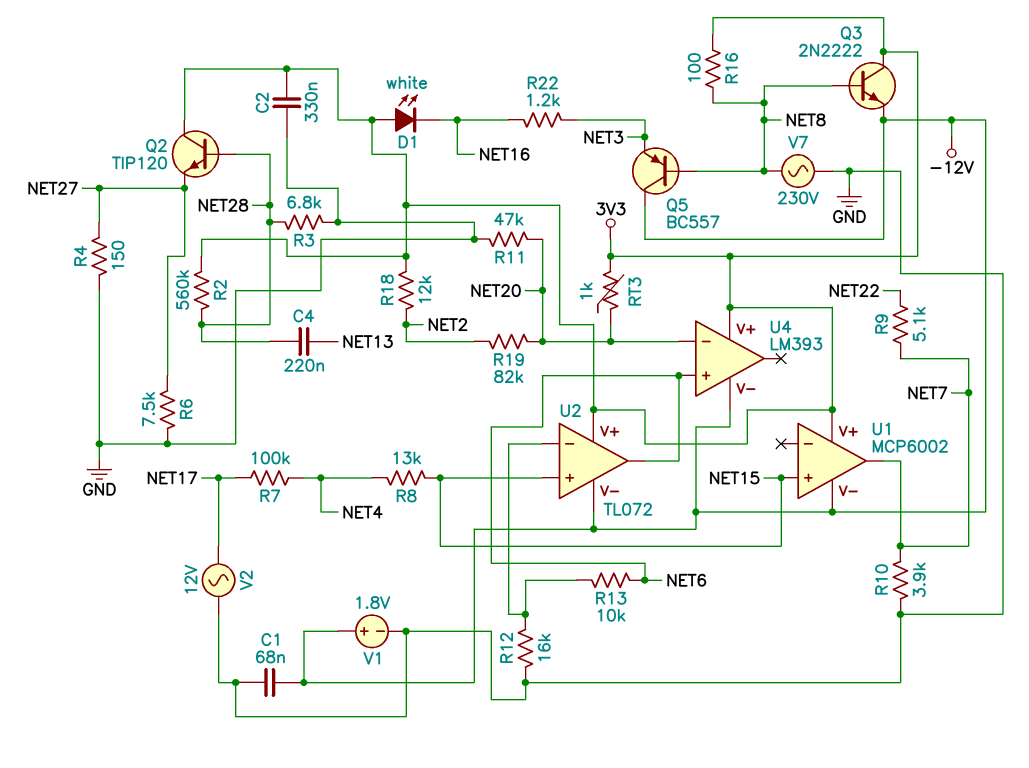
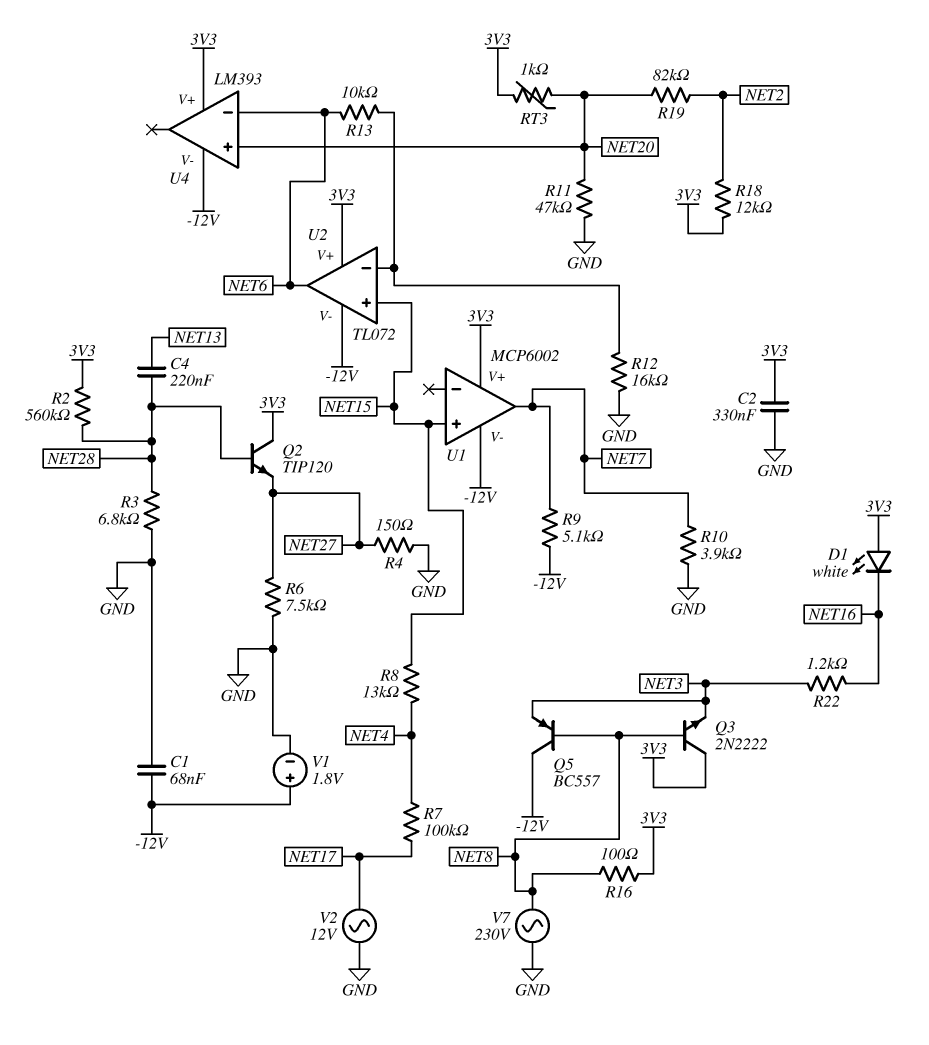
Q3: NPN 2N2222 (B NET8, C 3V3, E -12V) -> NPN 2N2222 (B NET8, C 3V3, E NET3)
R9: 5.1k (NET7, NET22) -> 5.1k (-12V, NET7)
U4 pin in+: NET6 -> NET20
U4 pin in-: NET20 -> NET6

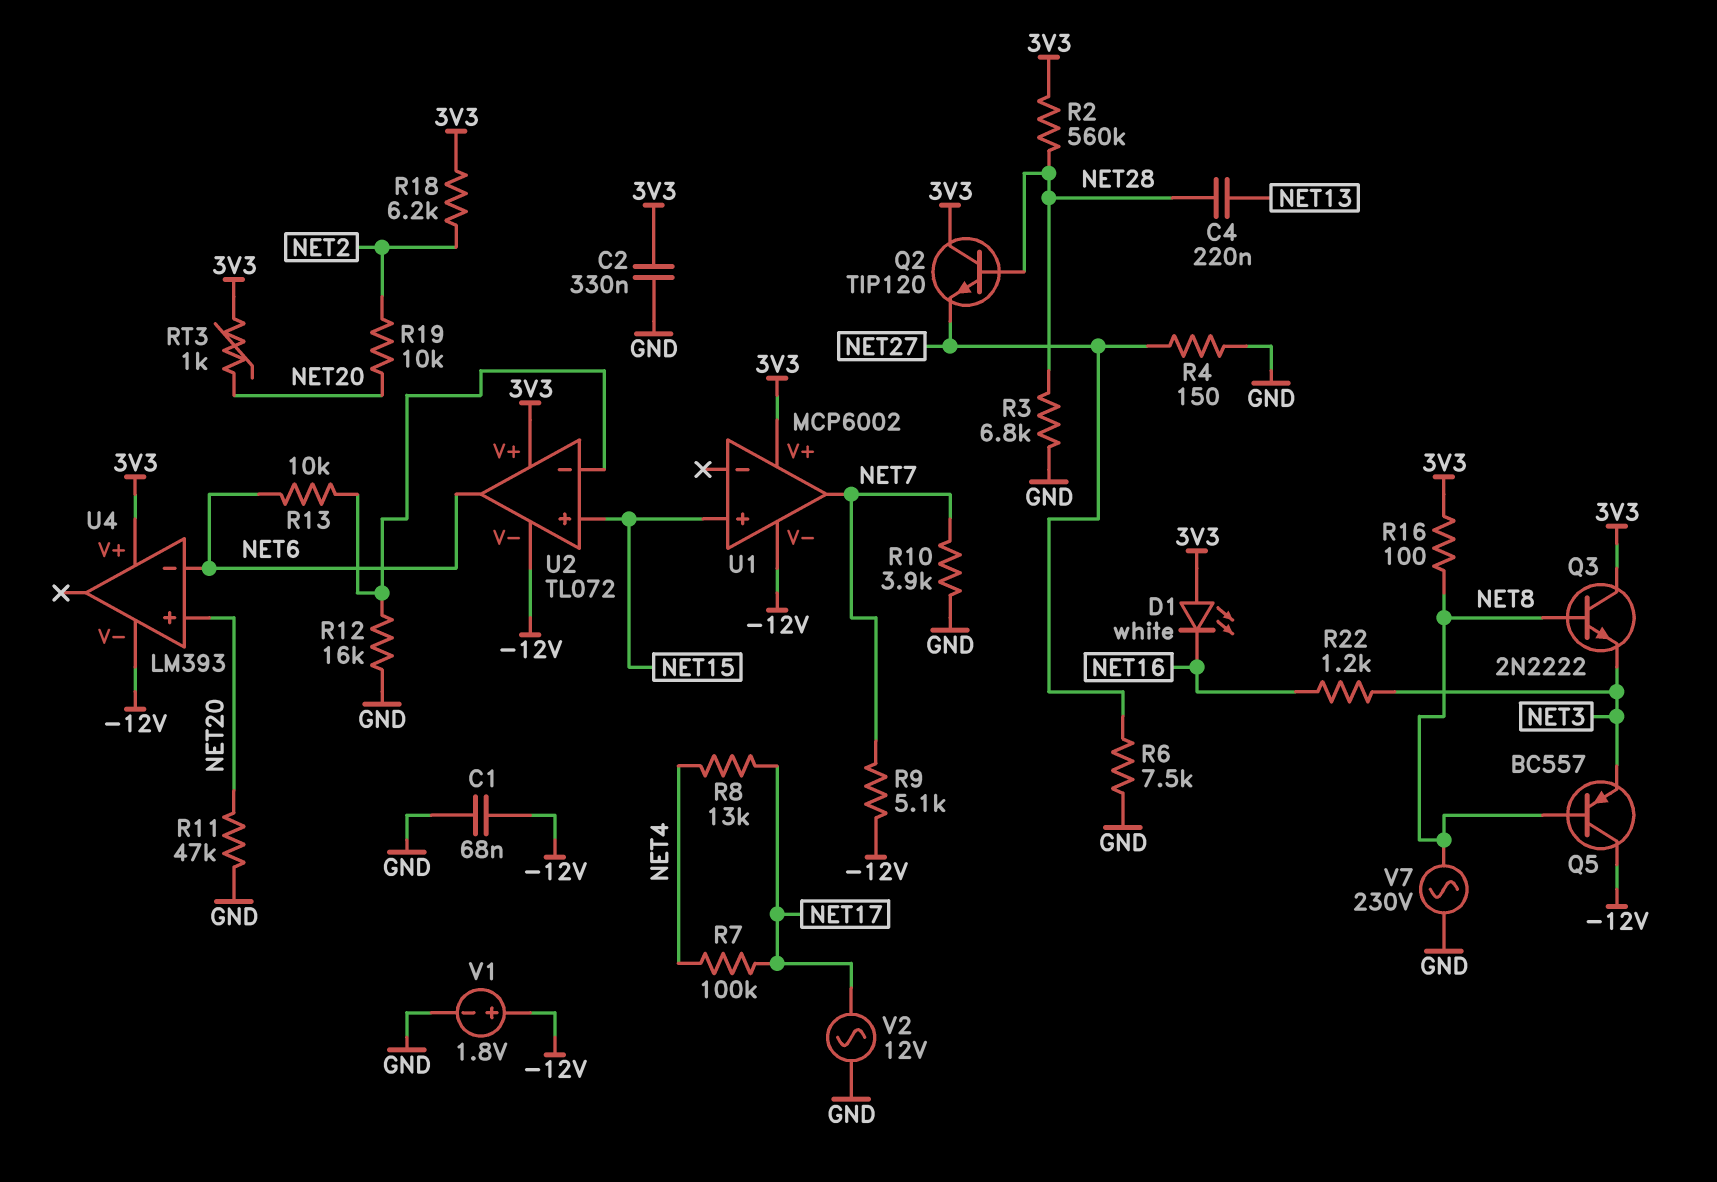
R8: 13k (NET4, NET15) -> 13k (NET4, NET17)
R18: 12k (3V3, NET2) -> 6.2k (3V3, NET2)
R19: 82k (NET2, NET20) -> 10k (NET2, NET20)

